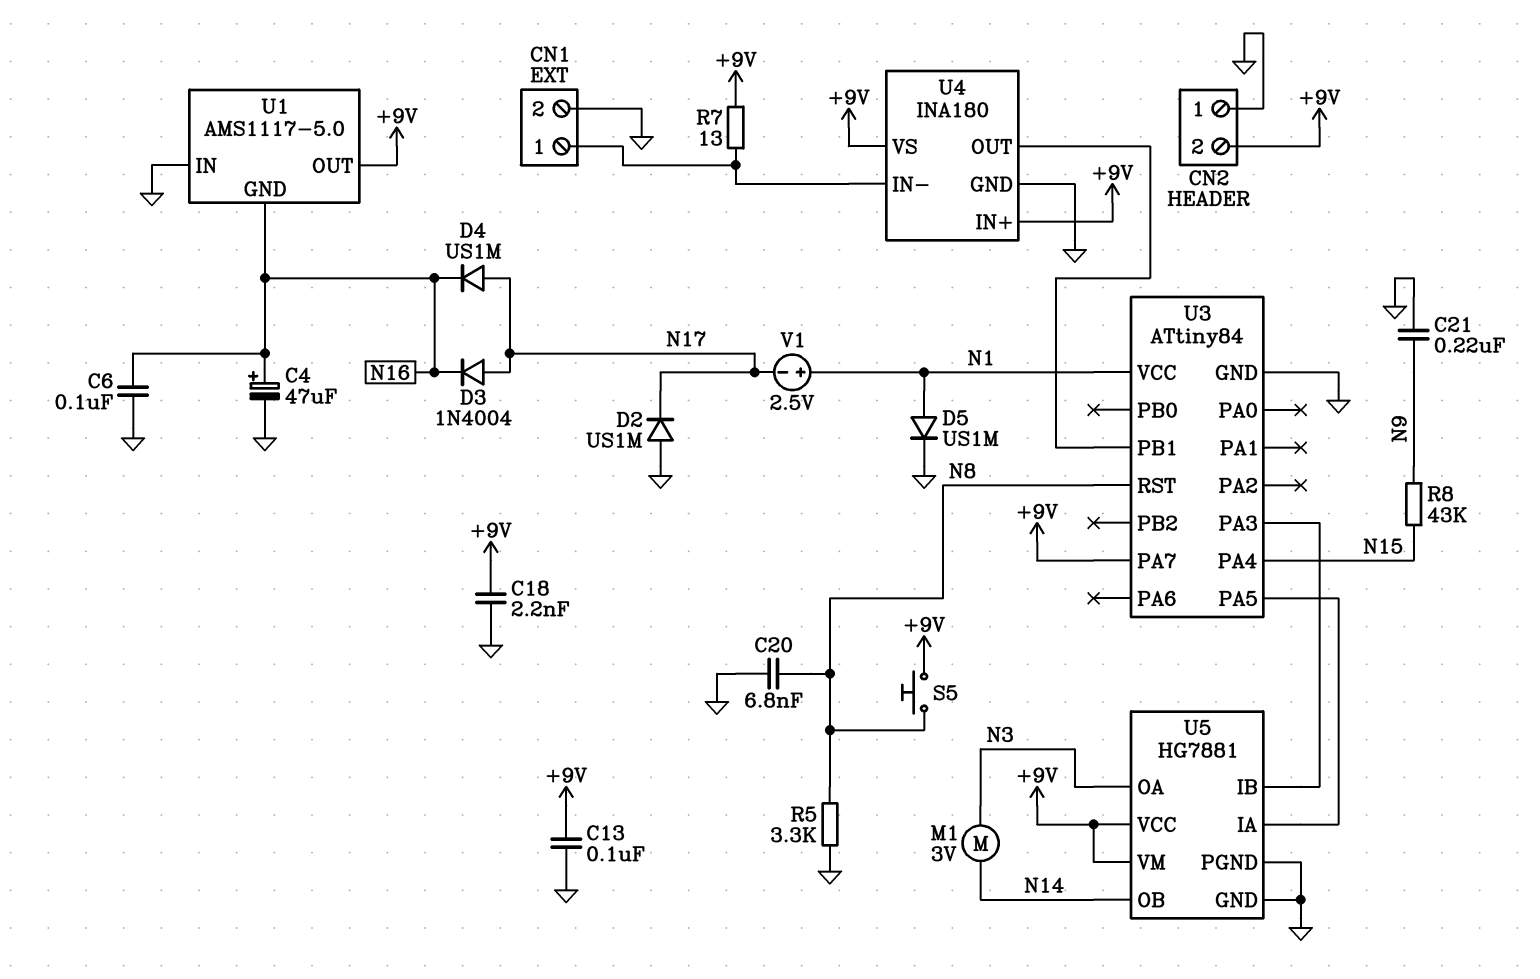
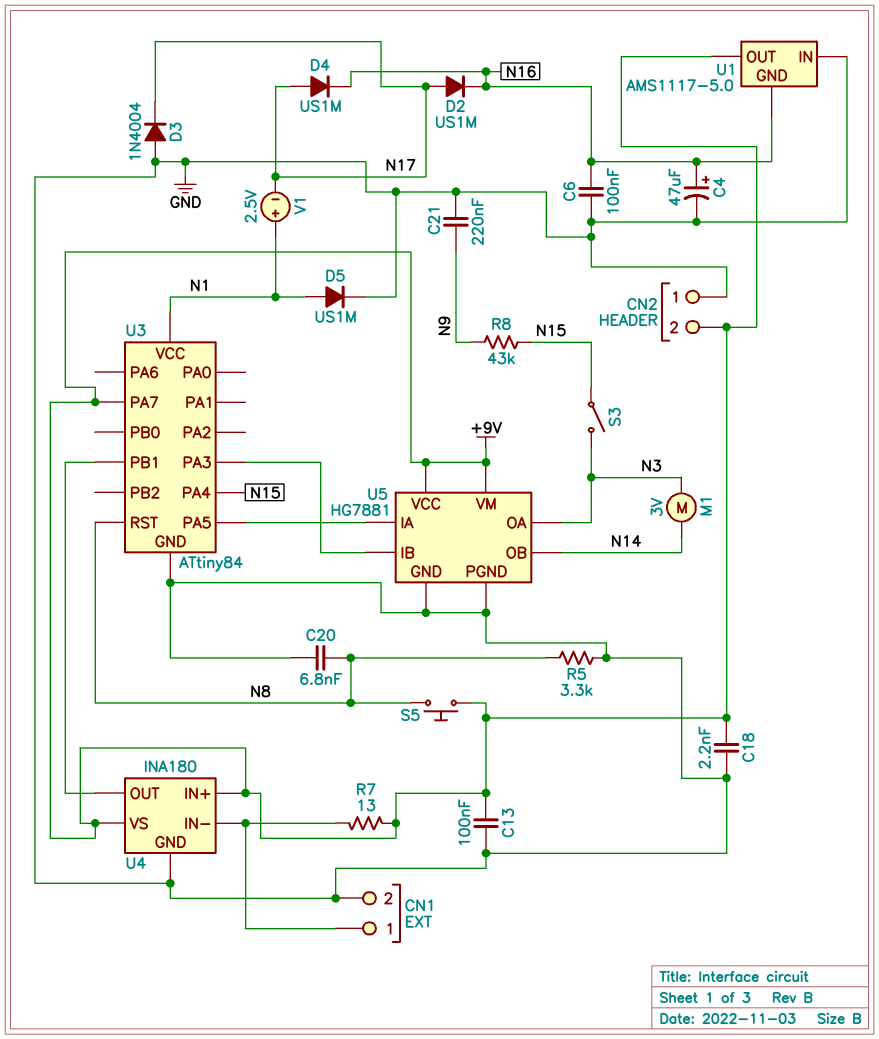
D2: diode US1M (A GND, K N17) -> diode US1M (A N17, K N16)
D3: diode 1N4004 (A N17, K N16) -> diode 1N4004 (A GND, K N17)
S3: none -> switch (N3, N15)

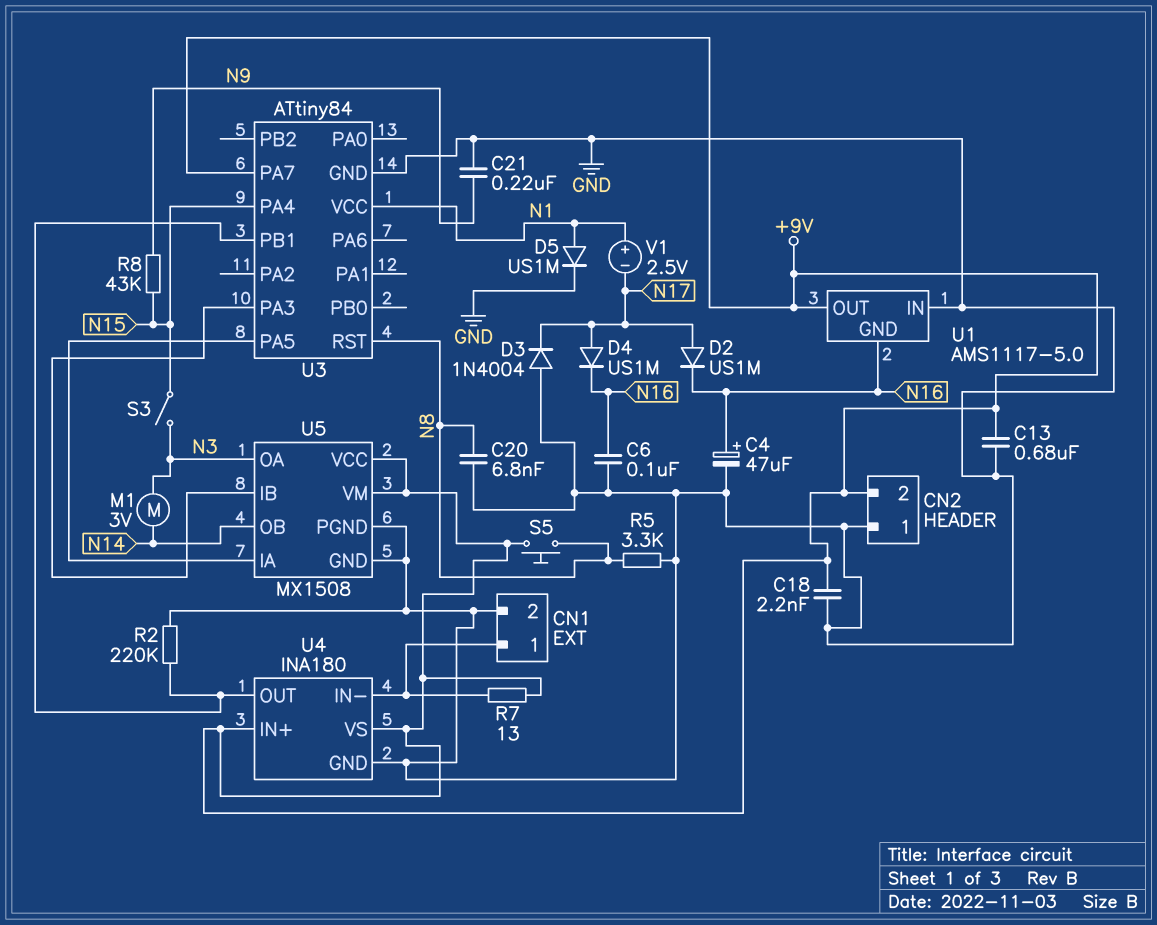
C13: 100nF (+9V, GND) -> 680nF (+9V, GND)
R2: none -> 220k (GND, U3/PB1)
U5: HG7881 -> MX1508

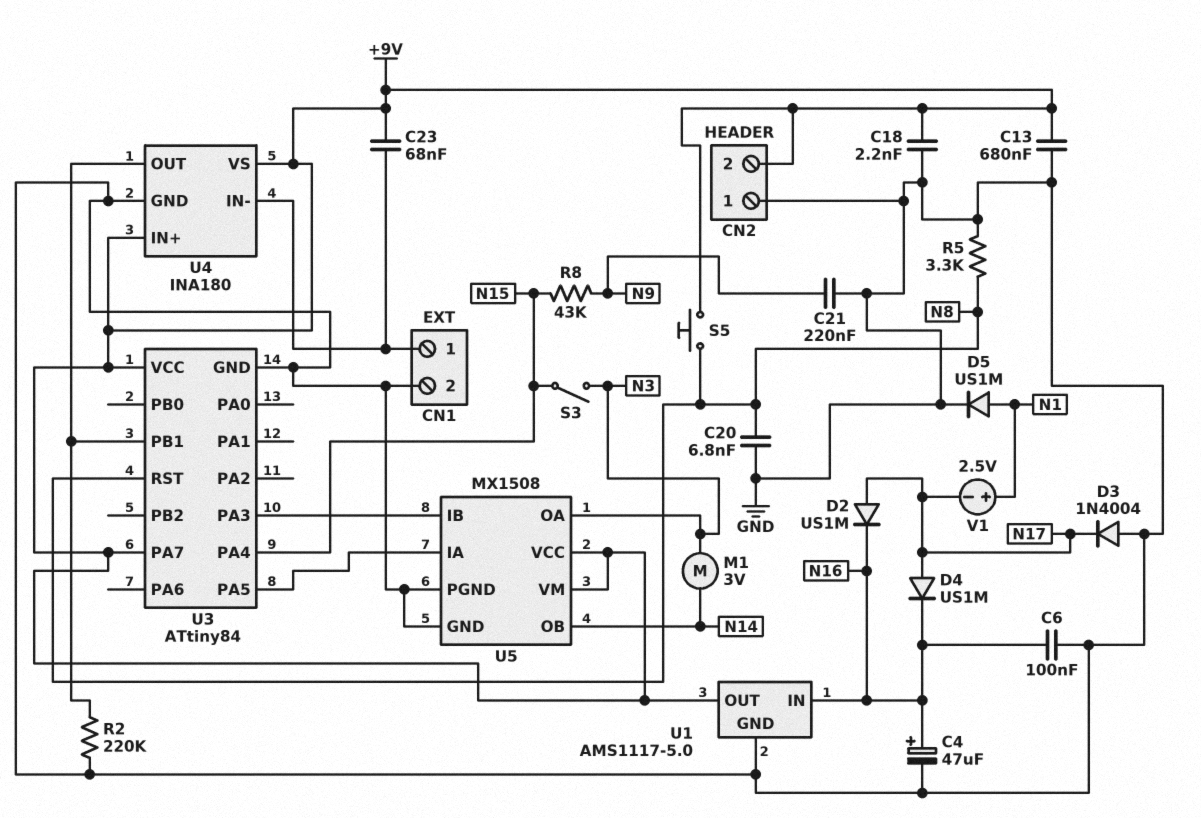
C23: none -> 68nF (+9V, CN1/1)
R7: 13 (+9V, CN1/1) -> none
U1 pin GND: N16 -> GND
U1 pin IN: GND -> N16
U3 pin VCC: N1 -> +9V

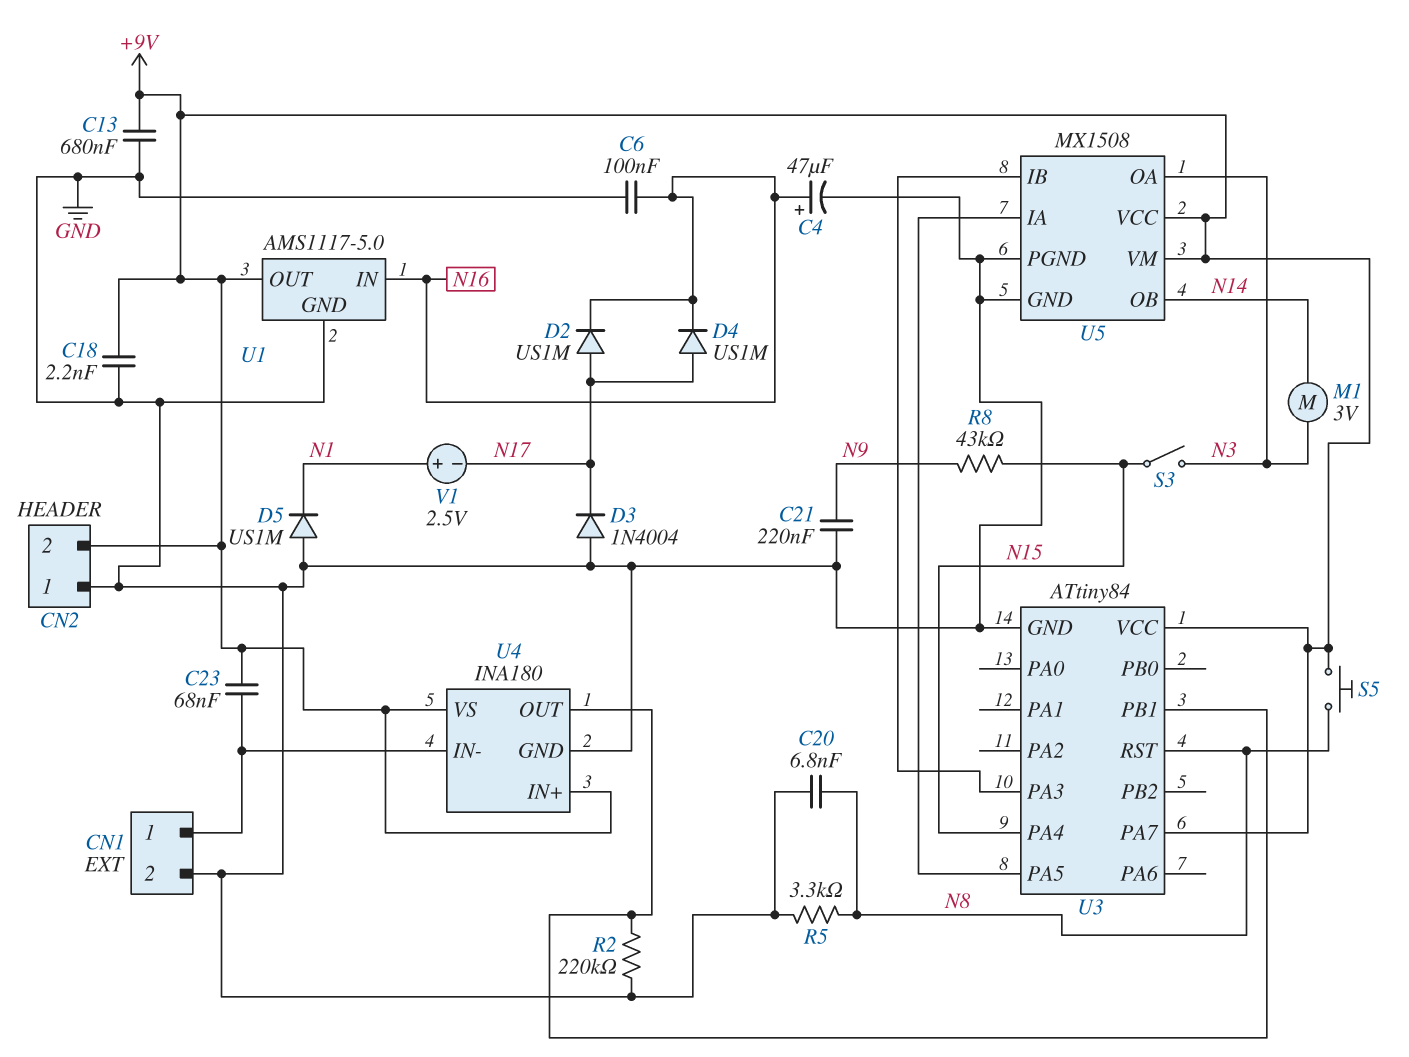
D5: diode US1M (A N1, K GND) -> diode US1M (A GND, K N1)

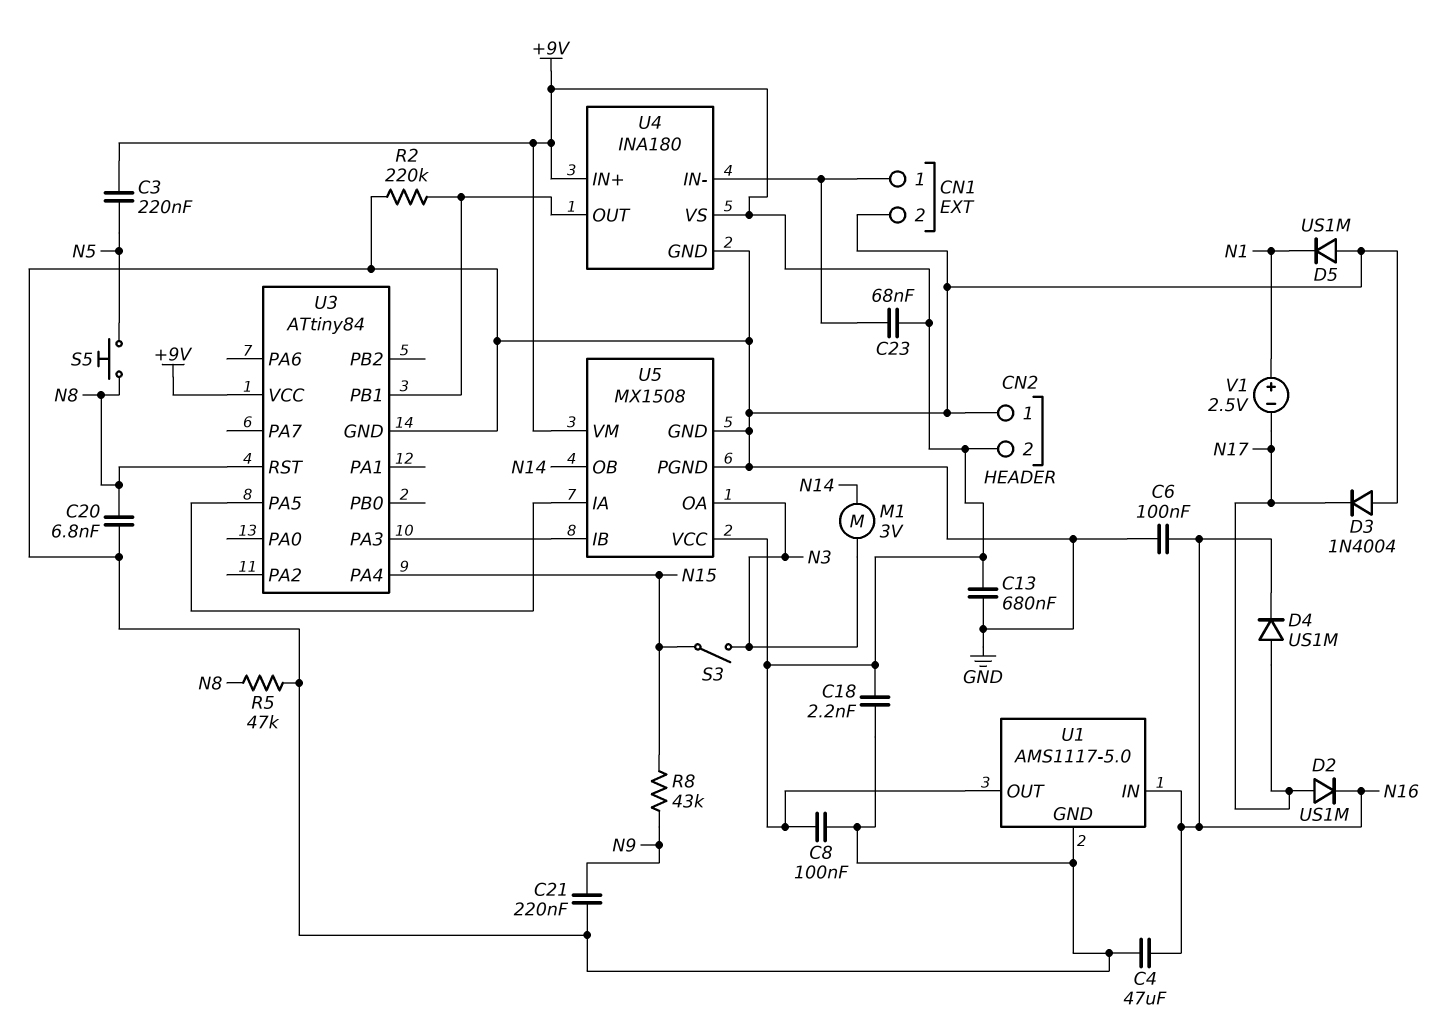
C3: none -> 220nF (+9V, N5)
C4: 47uF (plus N16, minus GND) -> 47uF (GND, N16)
C8: none -> 100nF (+9V, GND)
R5: 3.3k (GND, N8) -> 47k (GND, N8)
S5: button (+9V, N8) -> button (N5, N8)
U3 pin PA7: +9V -> none

